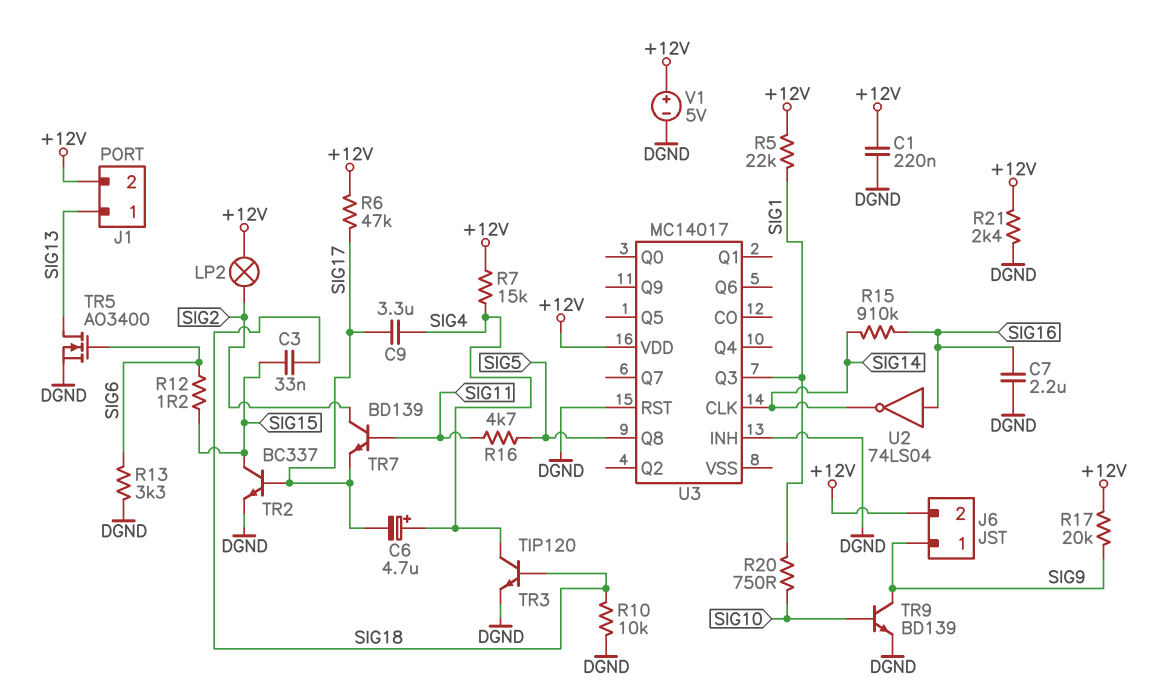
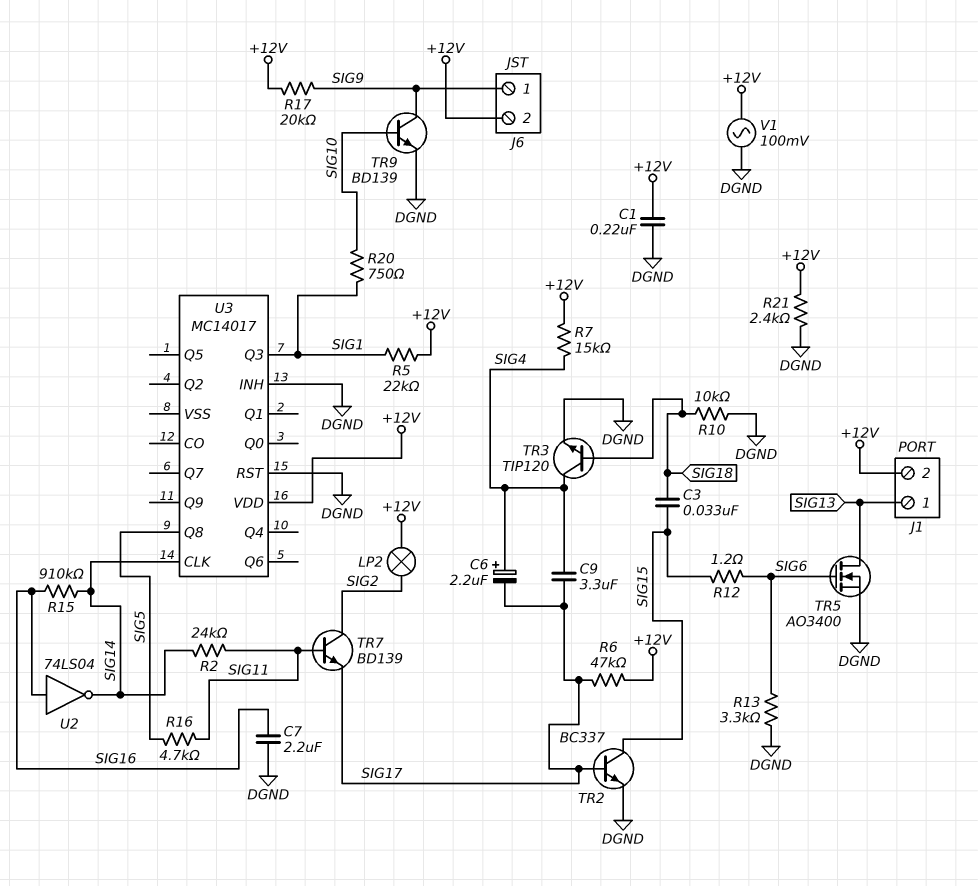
C6: 4.7uF (plus SIG4, minus SIG17) -> 2.2uF (plus SIG4, minus SIG17)
R2: none -> 24k (SIG11, SIG14)
V1: 5V (plus +12V, minus DGND) -> AC 100mV (+12V, DGND)

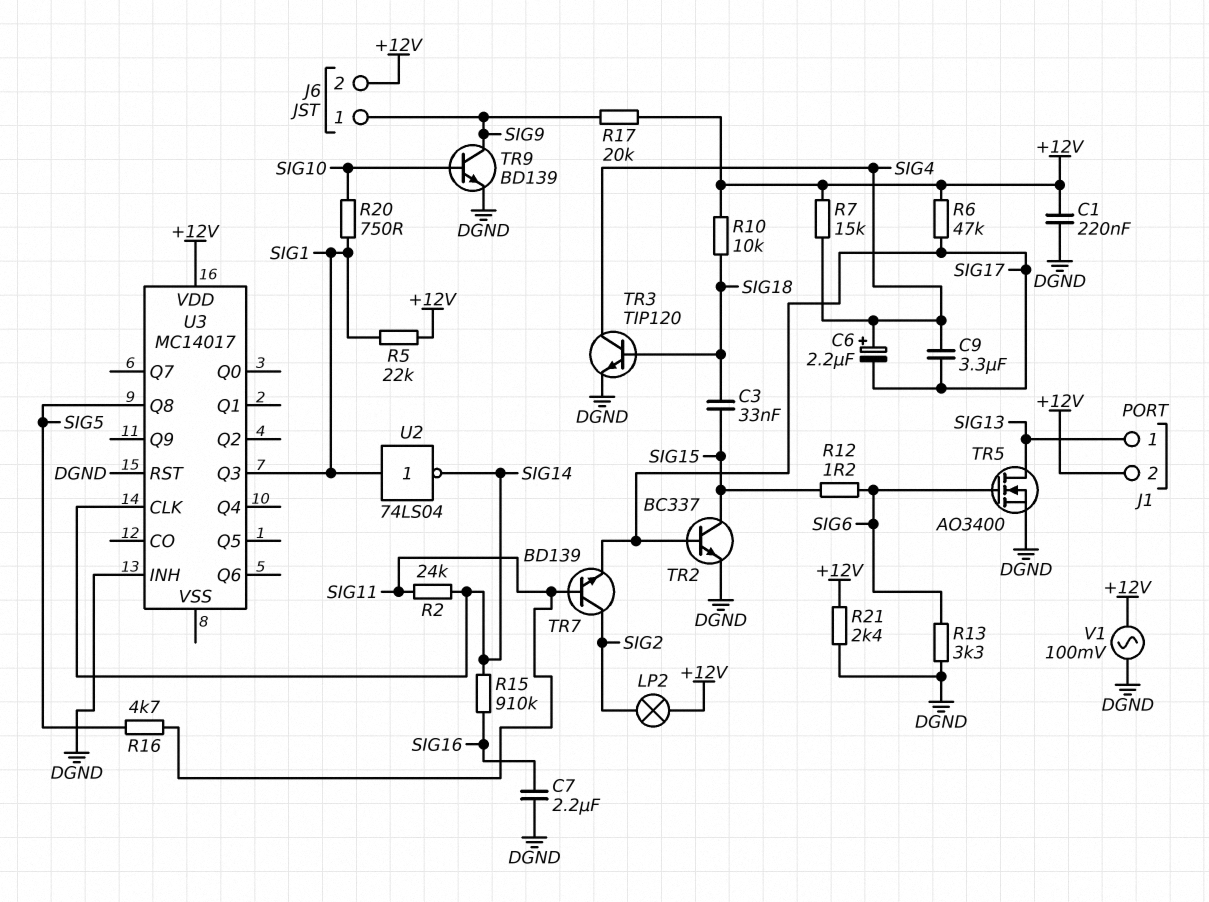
R10: 10k (DGND, SIG18) -> 10k (+12V, SIG18)
U2: NOT 74LS04 (in SIG16, out SIG14) -> NOT 74LS04 (in SIG1, out SIG14)

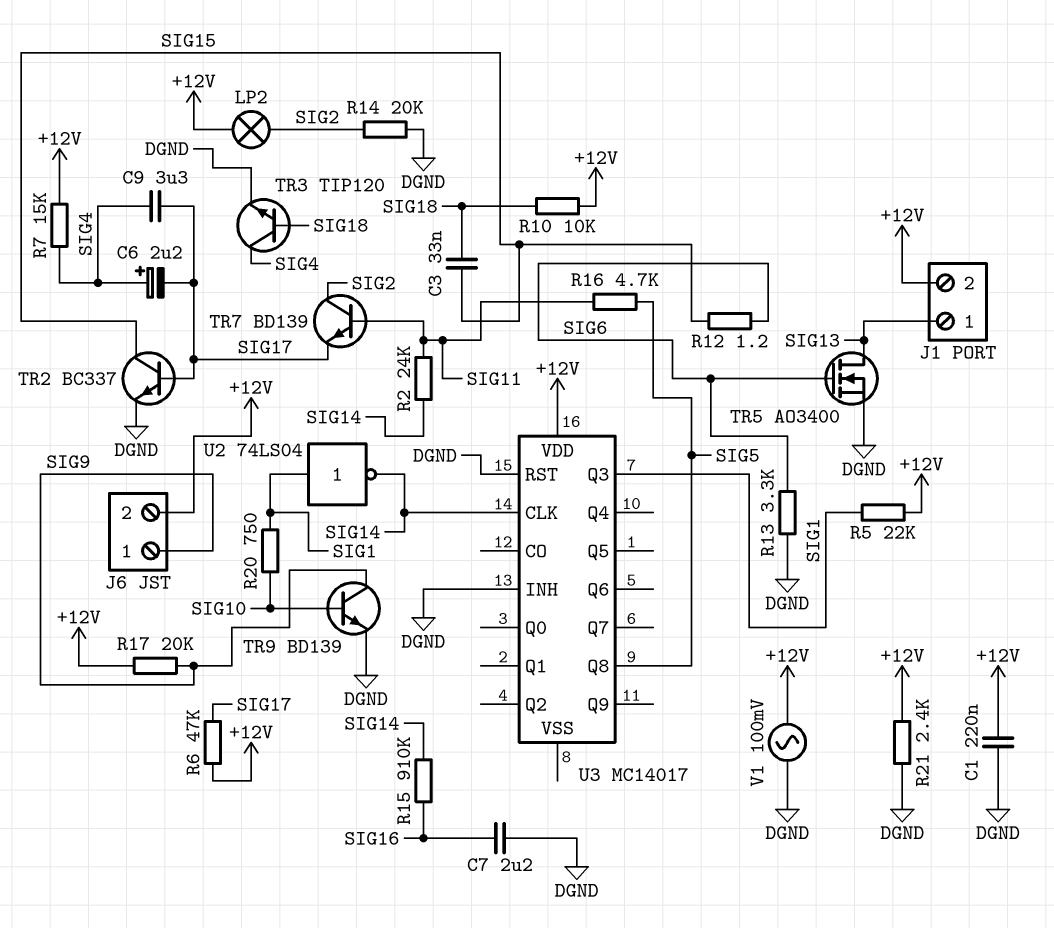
R14: none -> 20k (DGND, SIG2)

